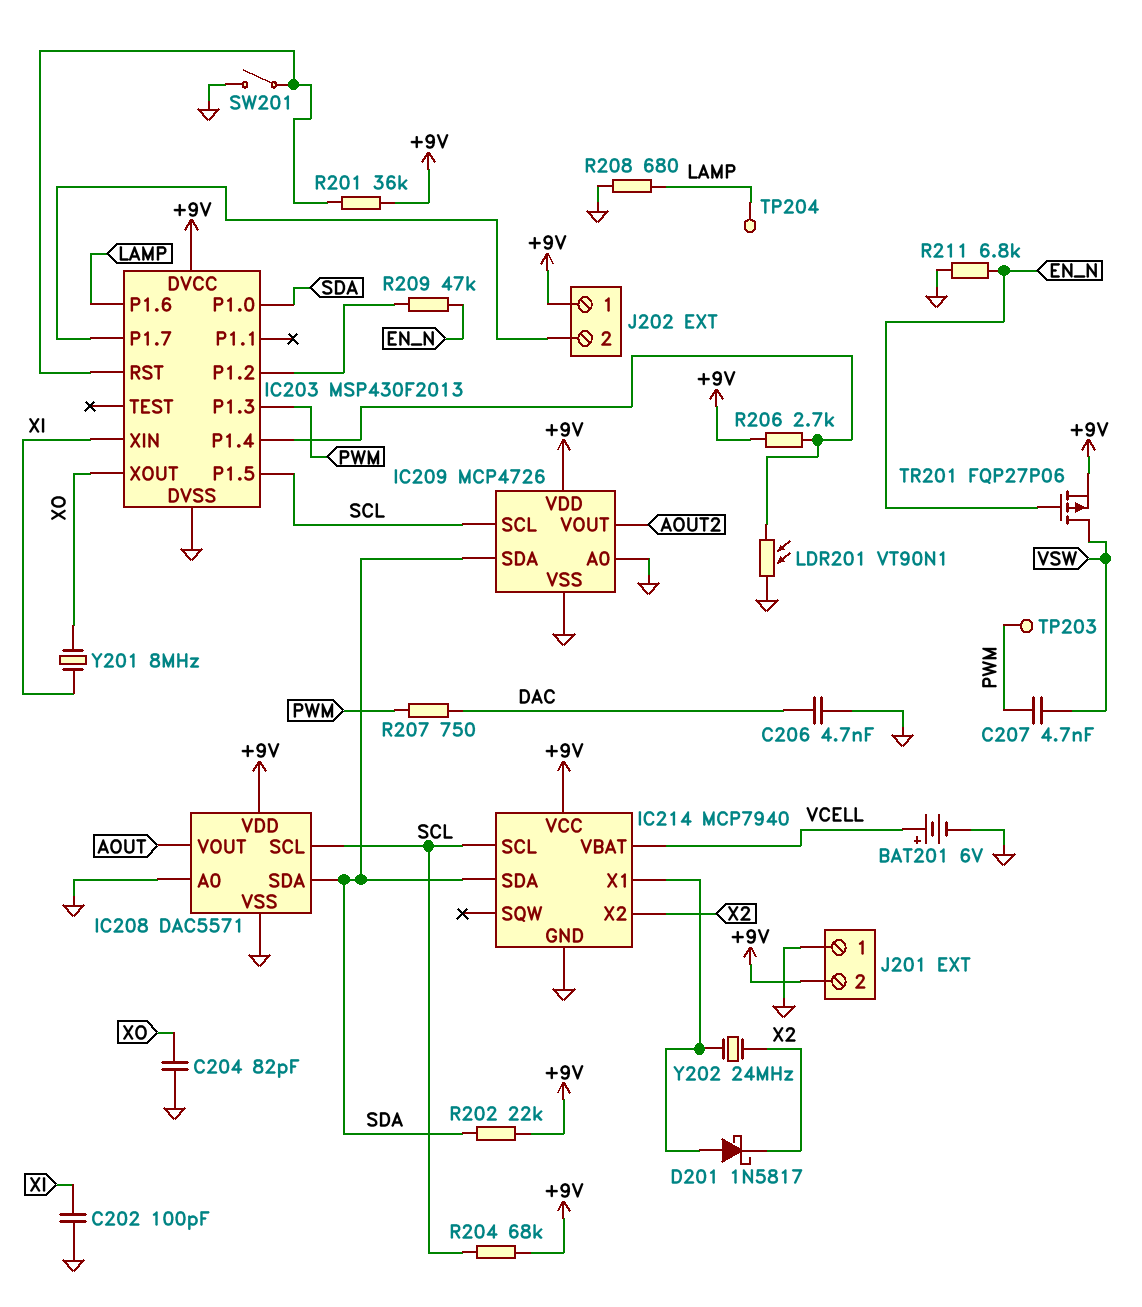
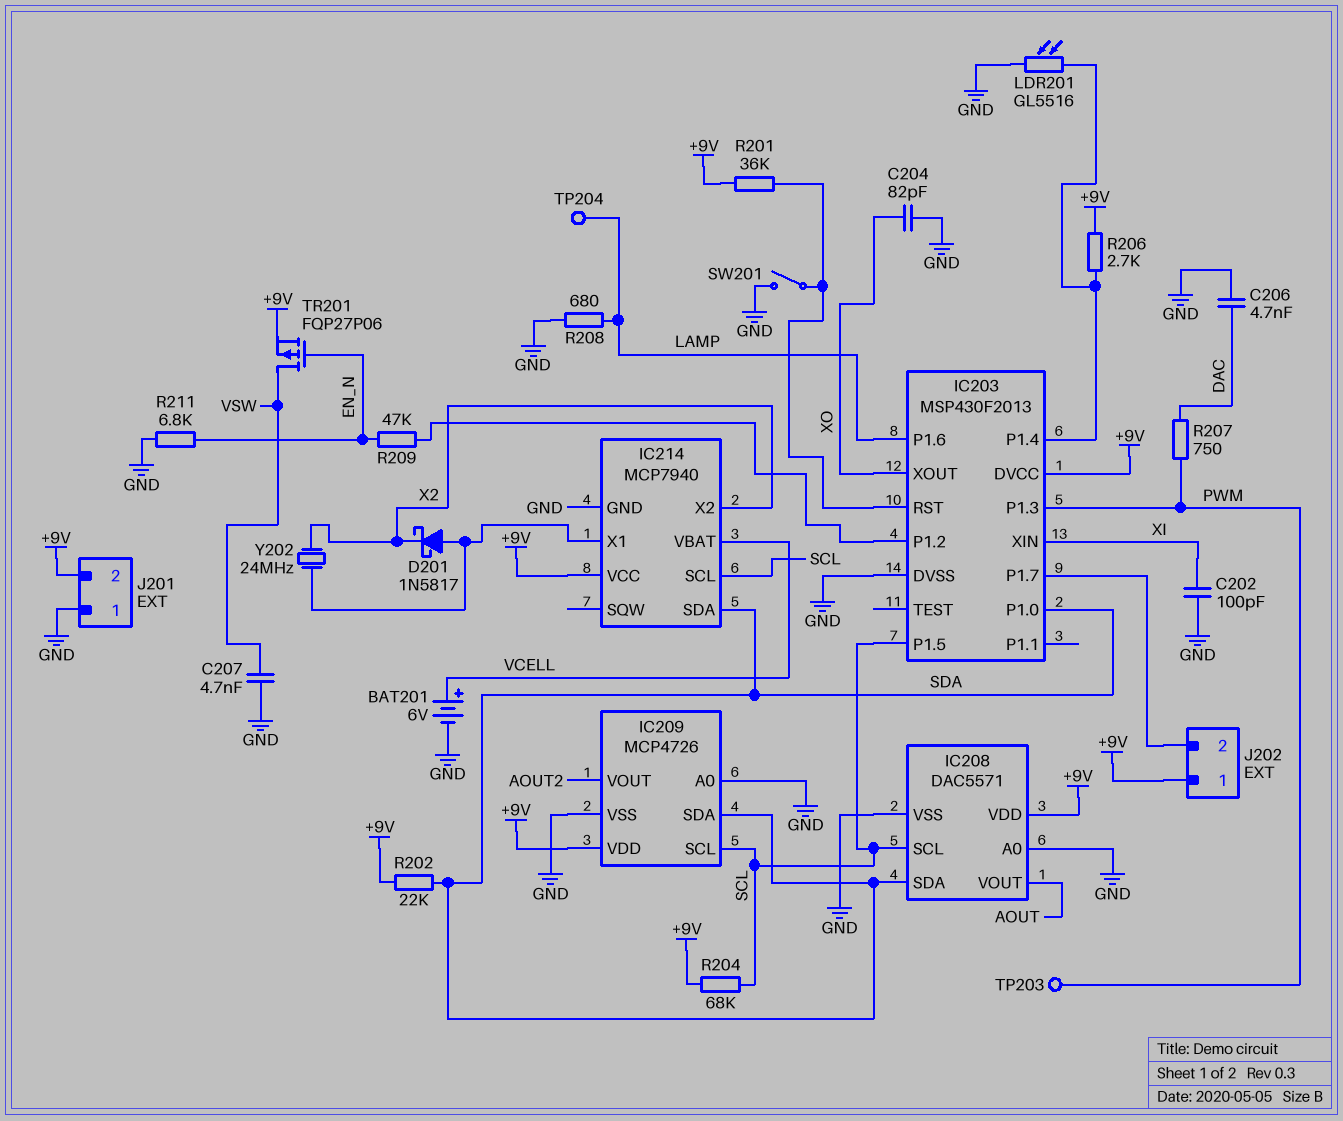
C207: 4.7nF (PWM, VSW) -> 4.7nF (GND, VSW)
LDR201: VT90N1 (GND, IC203/P1.4) -> GL5516 (GND, IC203/P1.4)
Y201: 8MHz (XI, XO) -> none

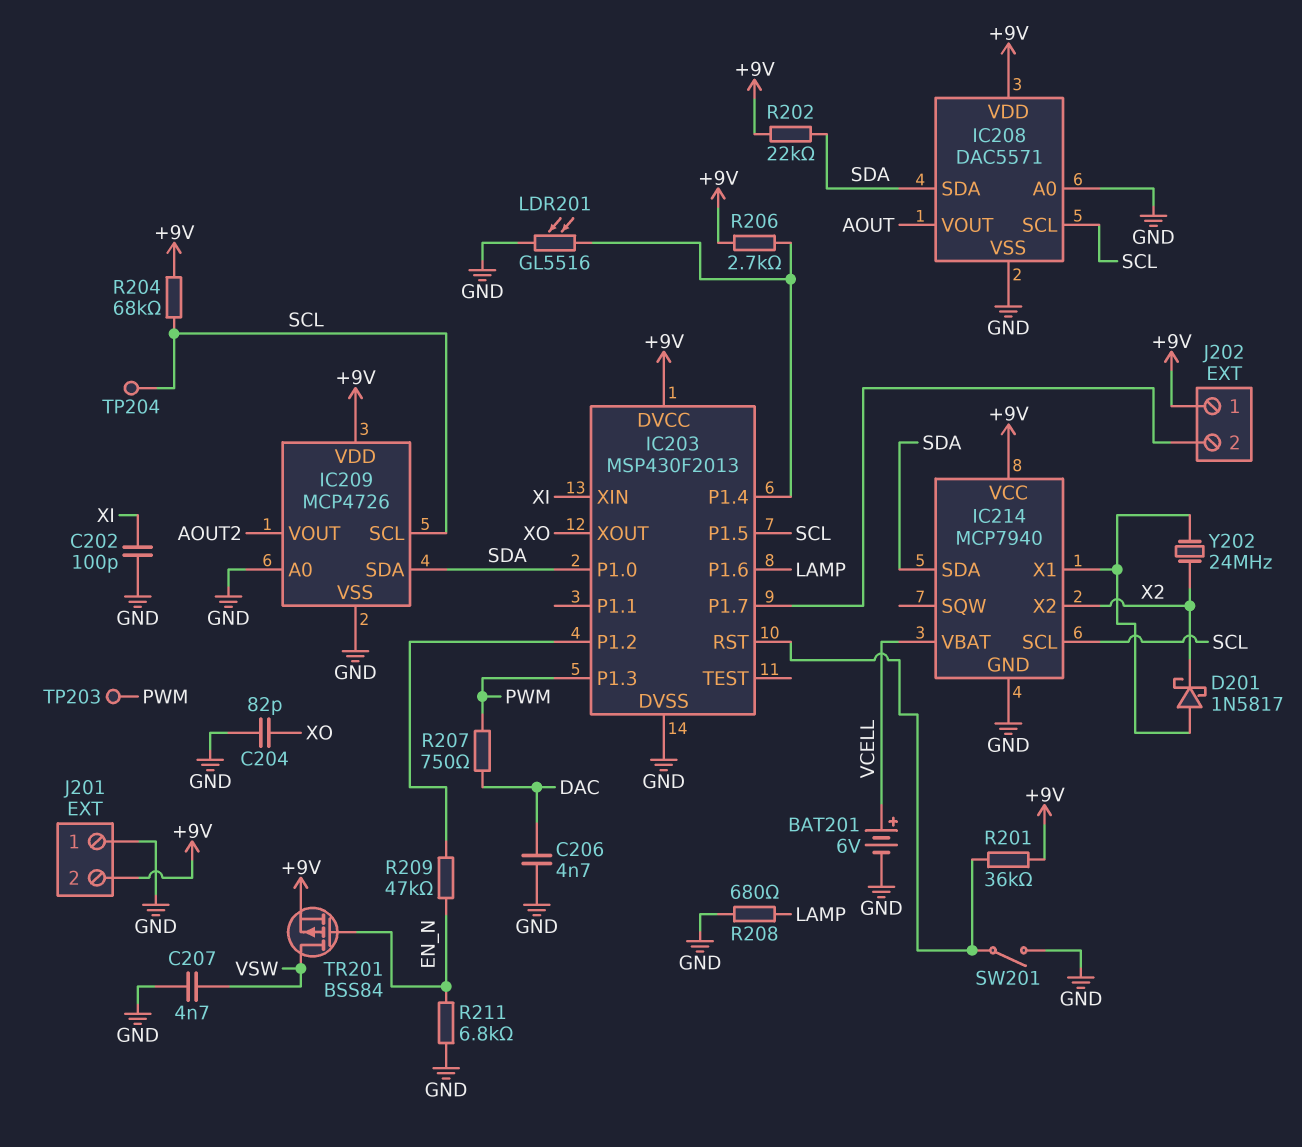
TP204: test point (LAMP) -> test point (SCL)
TR201: PMOS FQP27P06 (G EN_N, D VSW, S +9V) -> PMOS BSS84 (G EN_N, D VSW, S +9V)

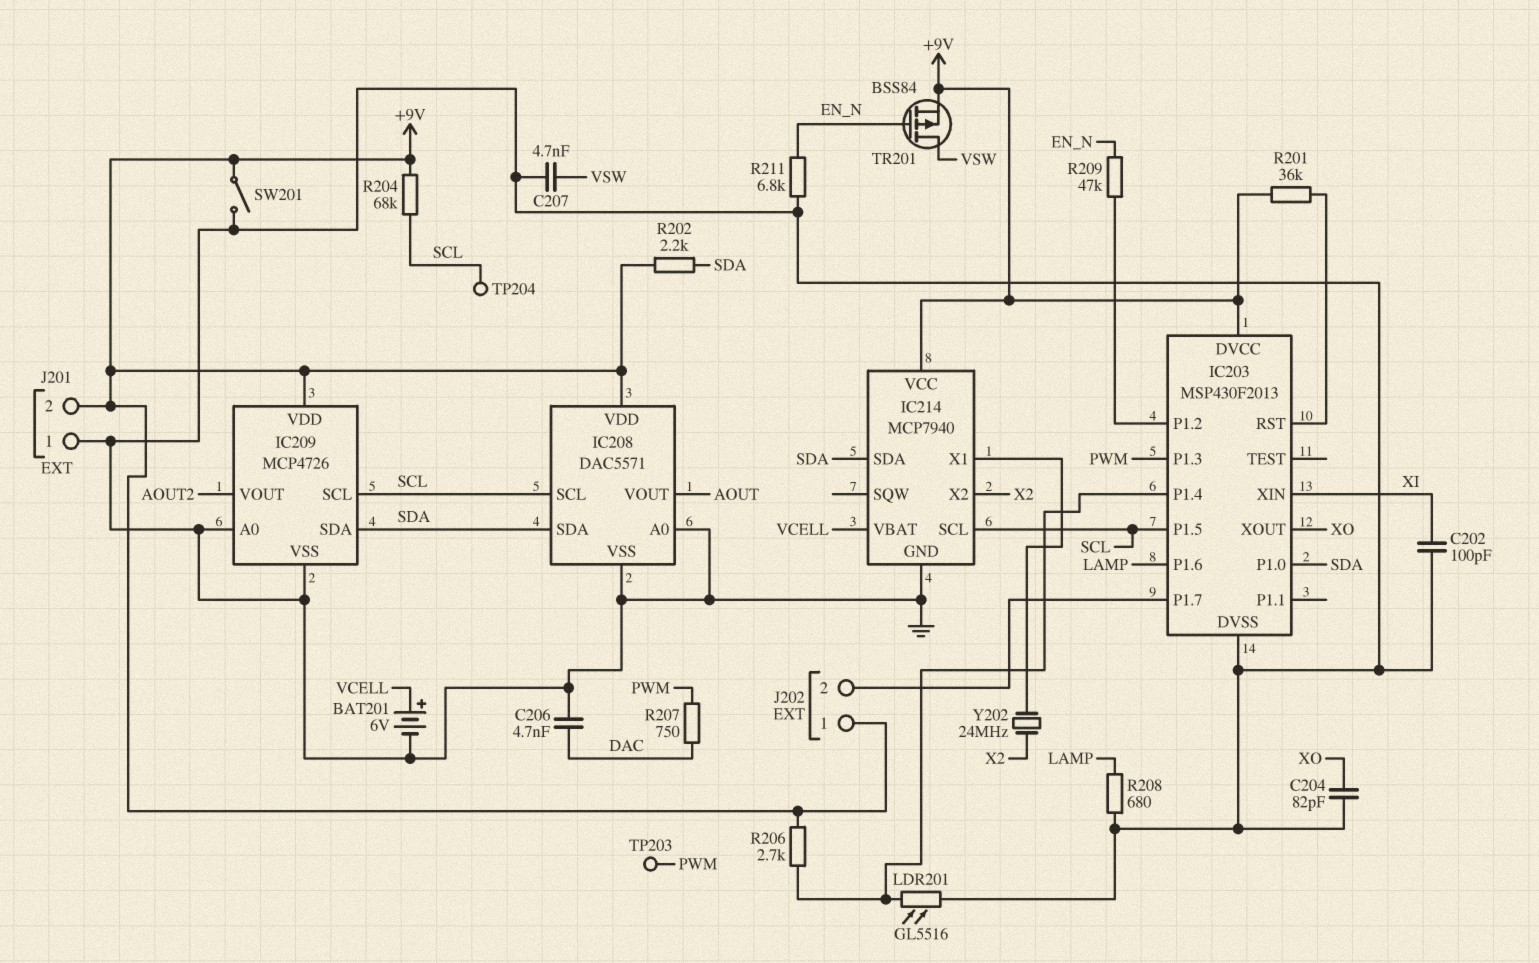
D201: schottky 1N5817 (A IC214/X1, K X2) -> none
R202: 22k (+9V, SDA) -> 2.2k (+9V, SDA)
SW201: switch (GND, IC203/RST) -> switch (+9V, GND)

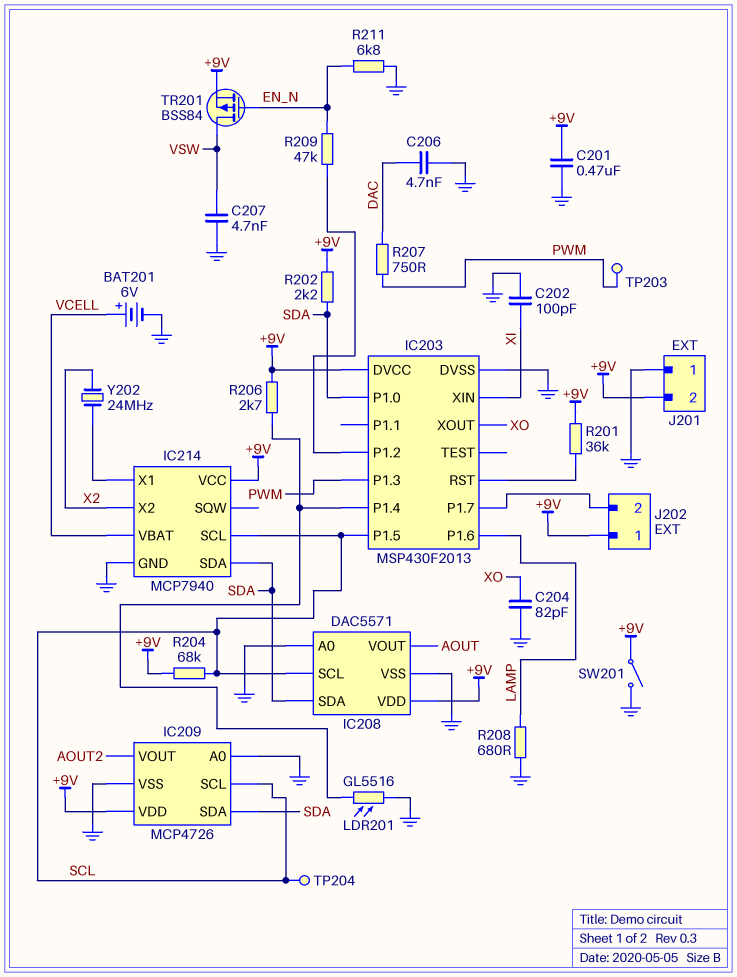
C201: none -> 470nF (+9V, GND)

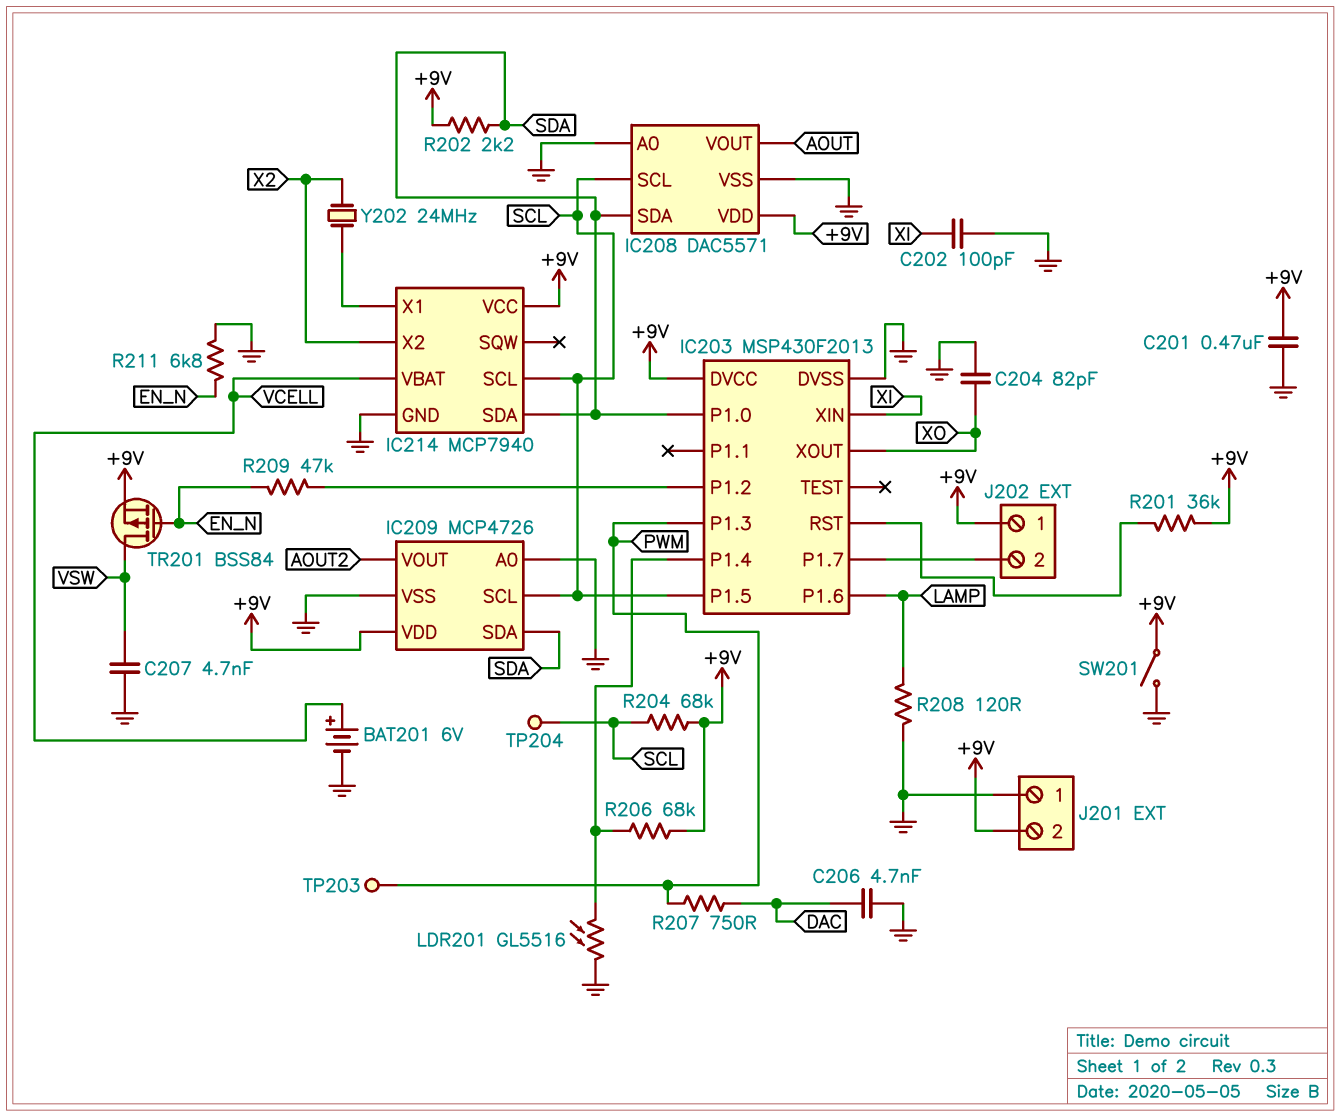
R206: 2.7k (+9V, IC203/P1.4) -> 68k (+9V, IC203/P1.4)
R208: 680 (GND, LAMP) -> 120 (GND, LAMP)

